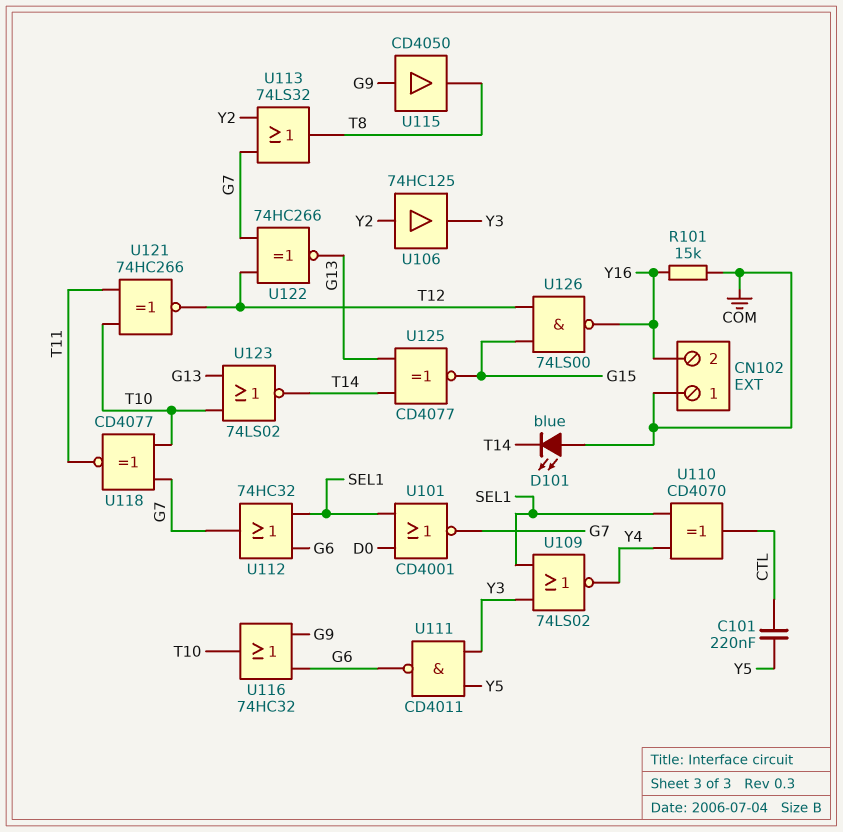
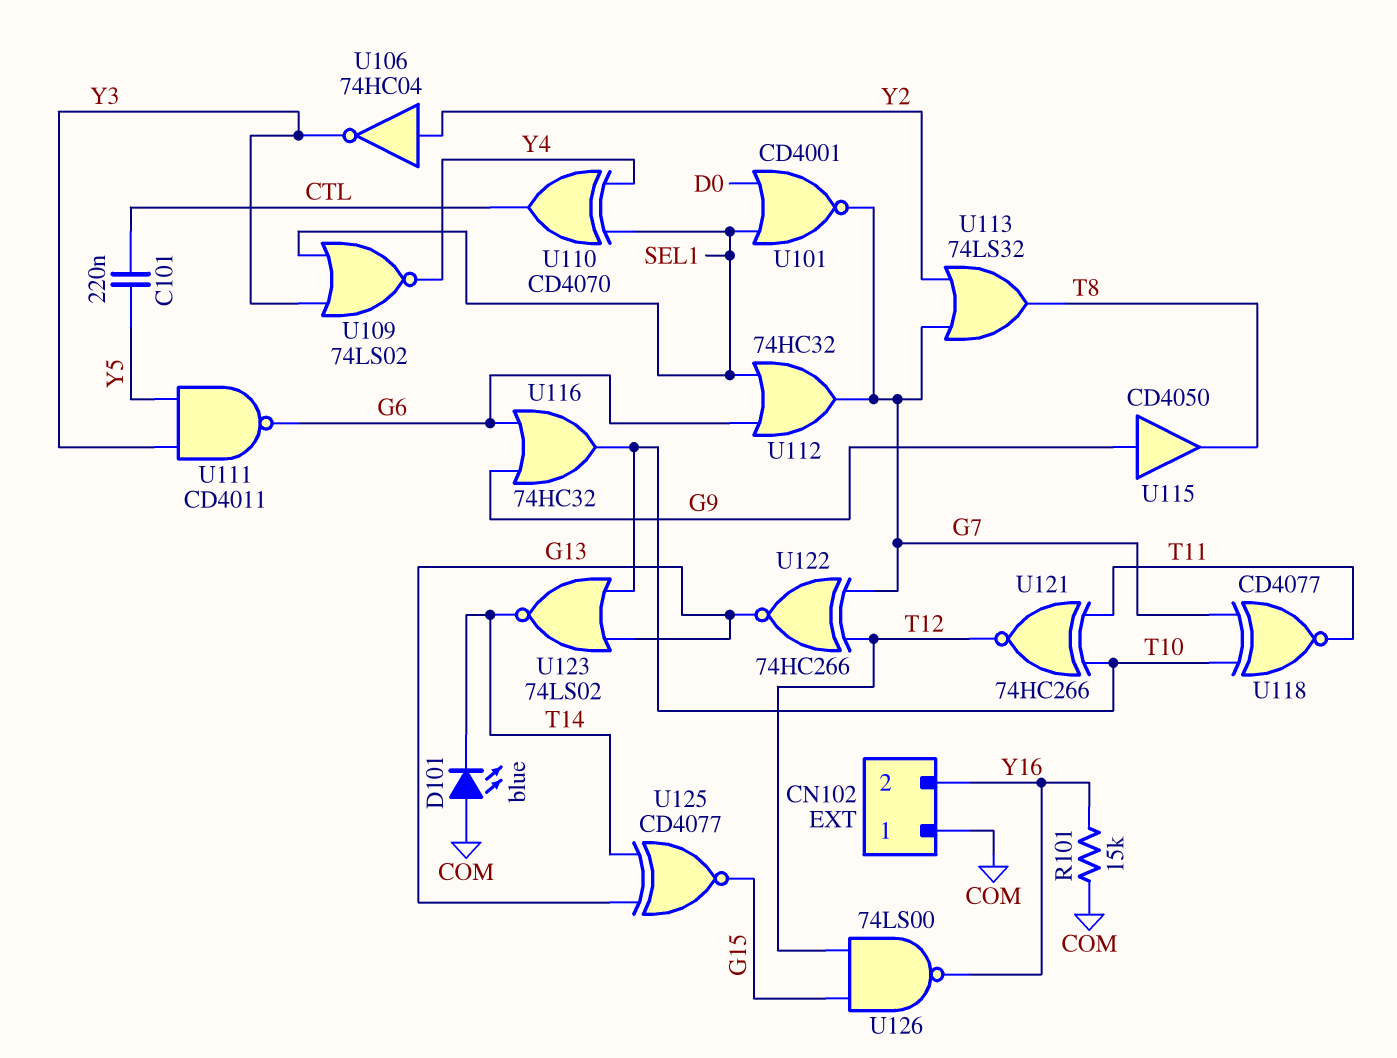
U106: buffer 74HC125 (in Y2, out Y3) -> NOT 74HC04 (in Y2, out Y3)

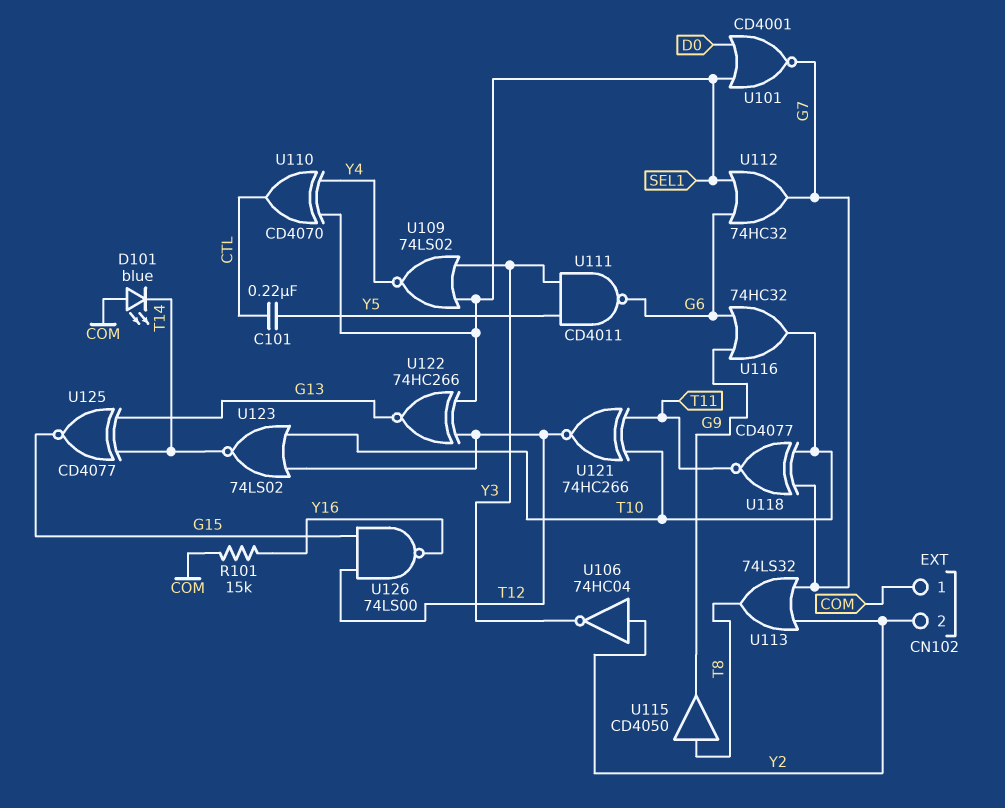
CN102 pin 2: Y16 -> Y2
U115: buffer CD4050 (in G9, out T8) -> buffer CD4050 (in T8, out G9)
U122: XNOR 74HC266 (in G7, in T12, out G13) -> XNOR 74HC266 (in SEL1, in T12, out G13)
U123: NOR 74LS02 (in G13, in T10, out T14) -> NOR 74LS02 (in T10, in T12, out T14)

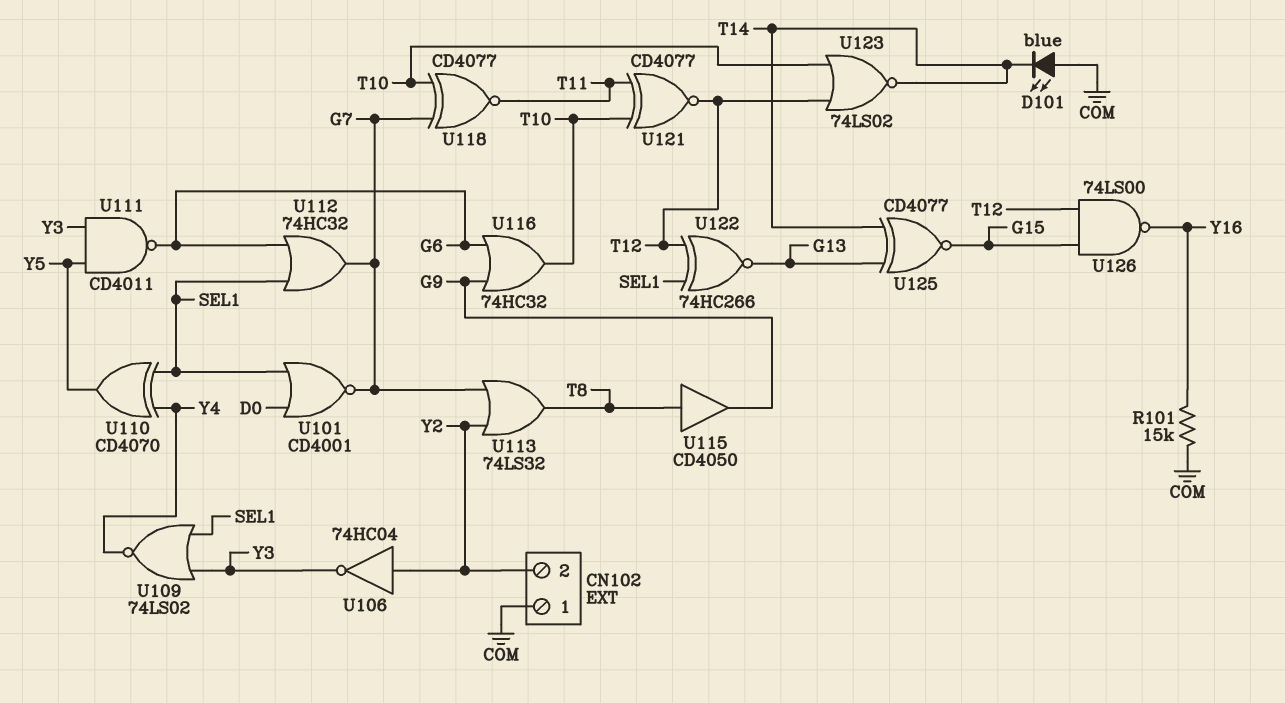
C101: 220nF (CTL, Y5) -> none
U110: XOR CD4070 (in SEL1, in Y4, out CTL) -> XOR CD4070 (in SEL1, in Y4, out Y5)
U121: XNOR 74HC266 (in T10, in T11, out T12) -> XNOR CD4077 (in T10, in T11, out T12)

